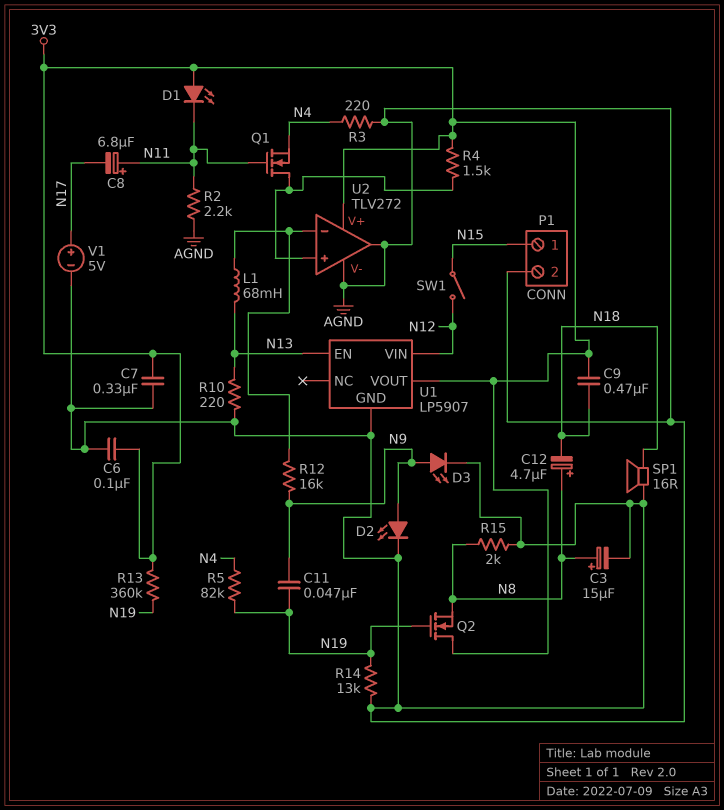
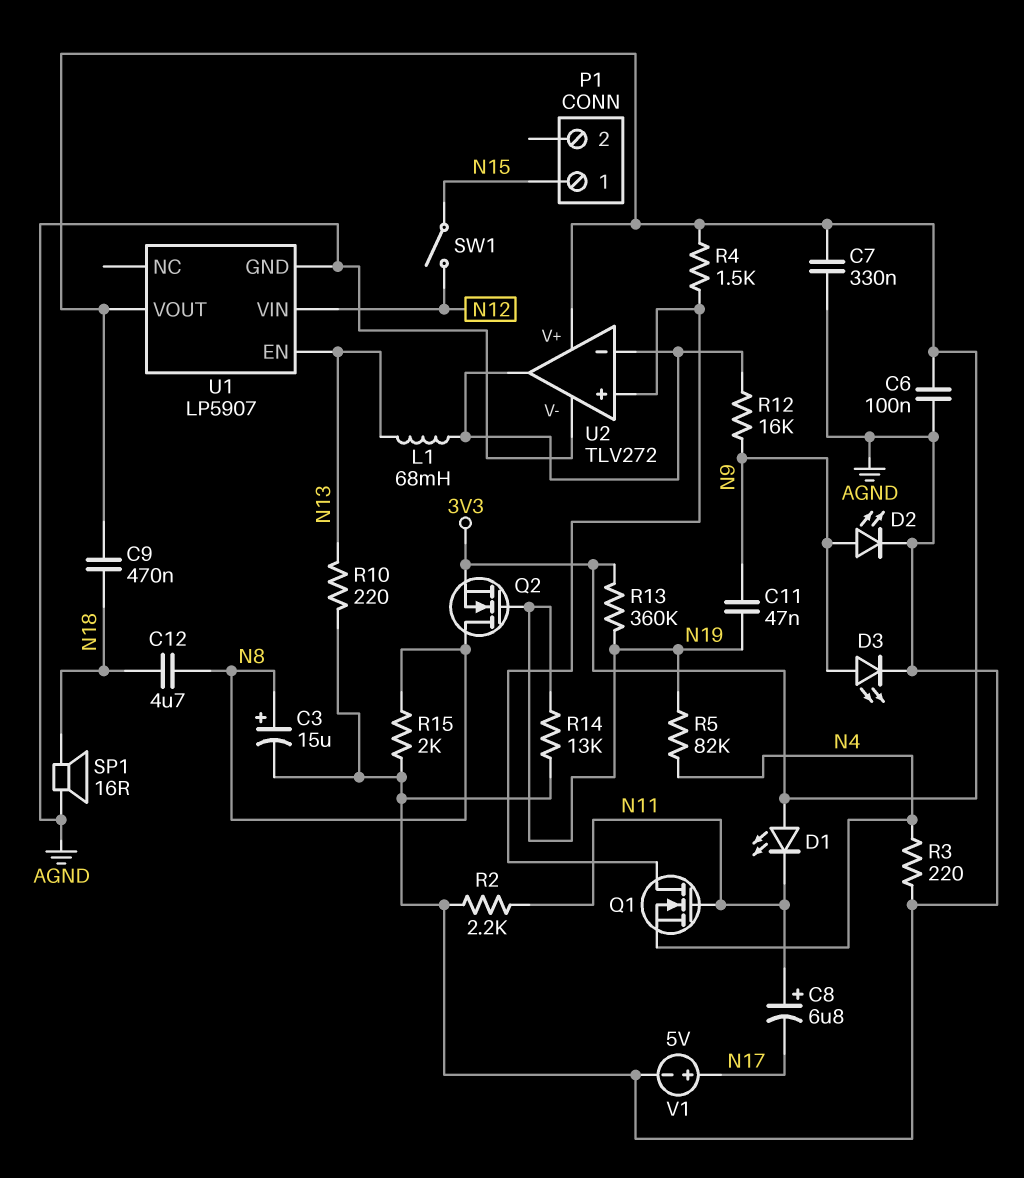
C12: 4.7uF (plus N8, minus N18) -> 4.7uF (N8, N18)
P1 pin 2: AGND -> none
Q2: NMOS (G N19, D 3V3, S N8) -> NMOS (G N19, D N8, S 3V3)
U2 pin out: AGND -> U2/in-

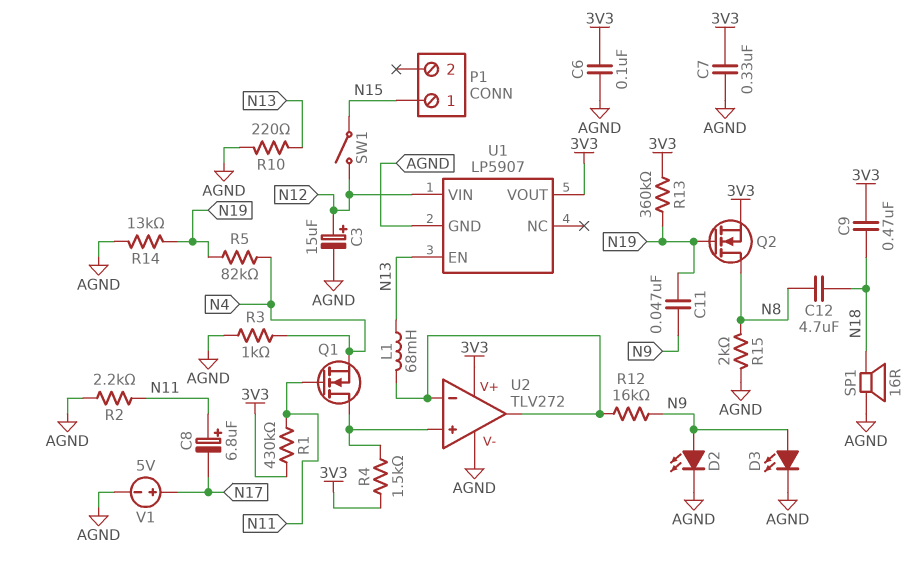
C3: 15uF (plus N8, minus AGND) -> 15uF (plus N12, minus AGND)
D1: LED (A 3V3, K N11) -> none
R1: none -> 430k (3V3, N11)
R3: 220 (AGND, N4) -> 1k (AGND, N4)

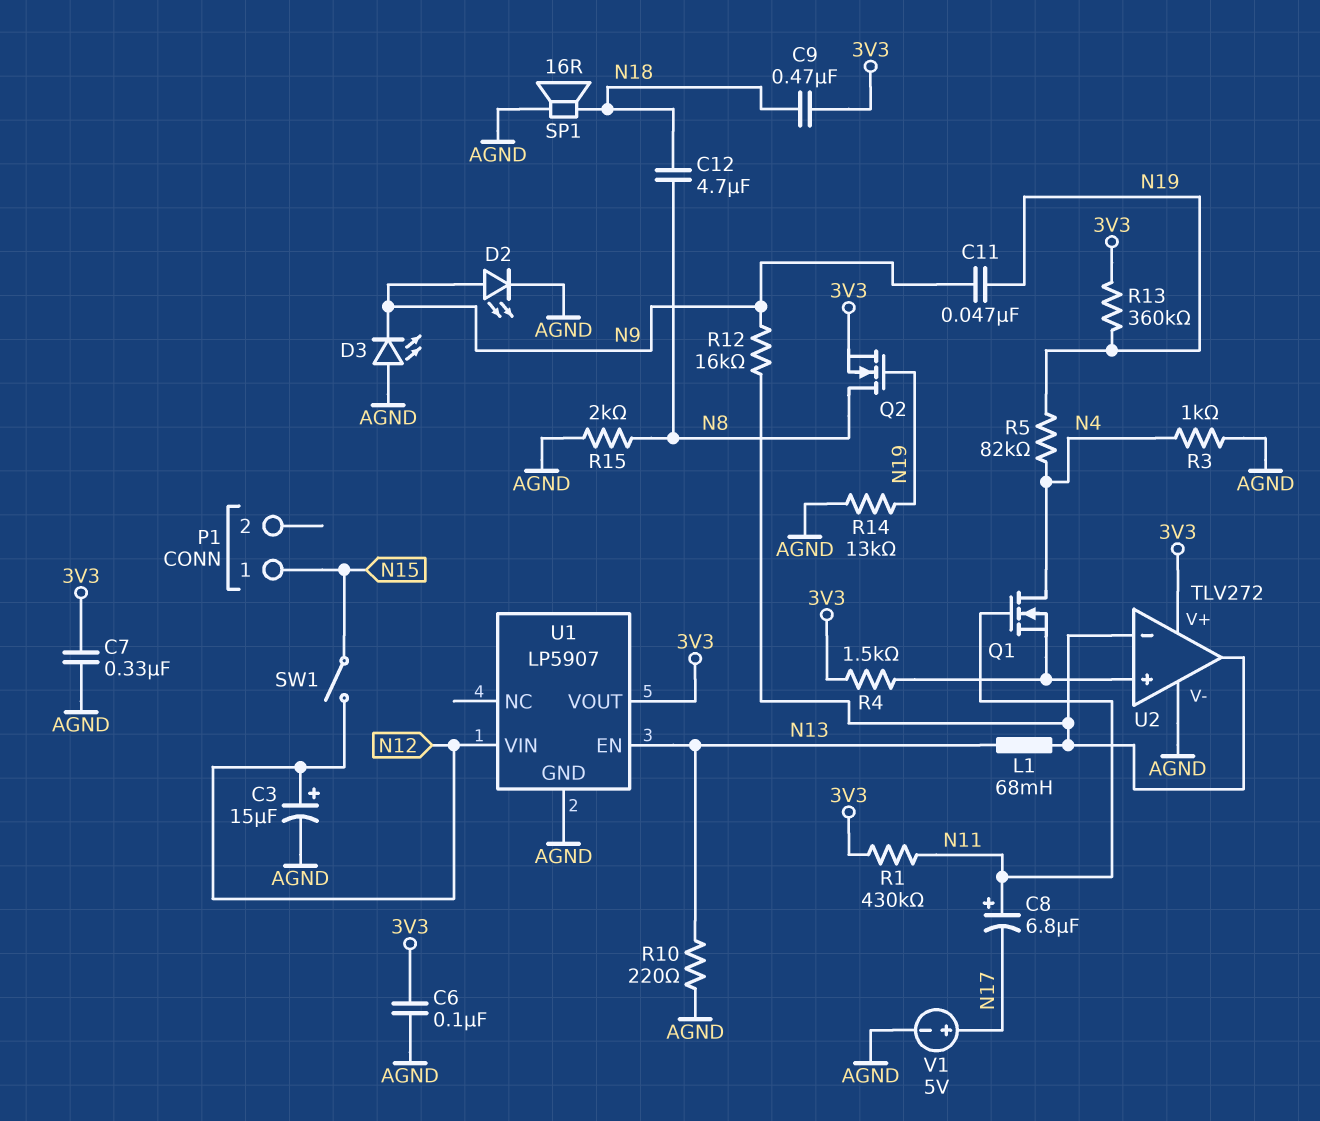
D3: LED (A N9, K AGND) -> LED (A AGND, K N9)
Q1: NMOS (G N11, D U2/in+, S N4) -> NMOS (G N11, D N4, S U2/in+)
R2: 2.2k (AGND, N11) -> none

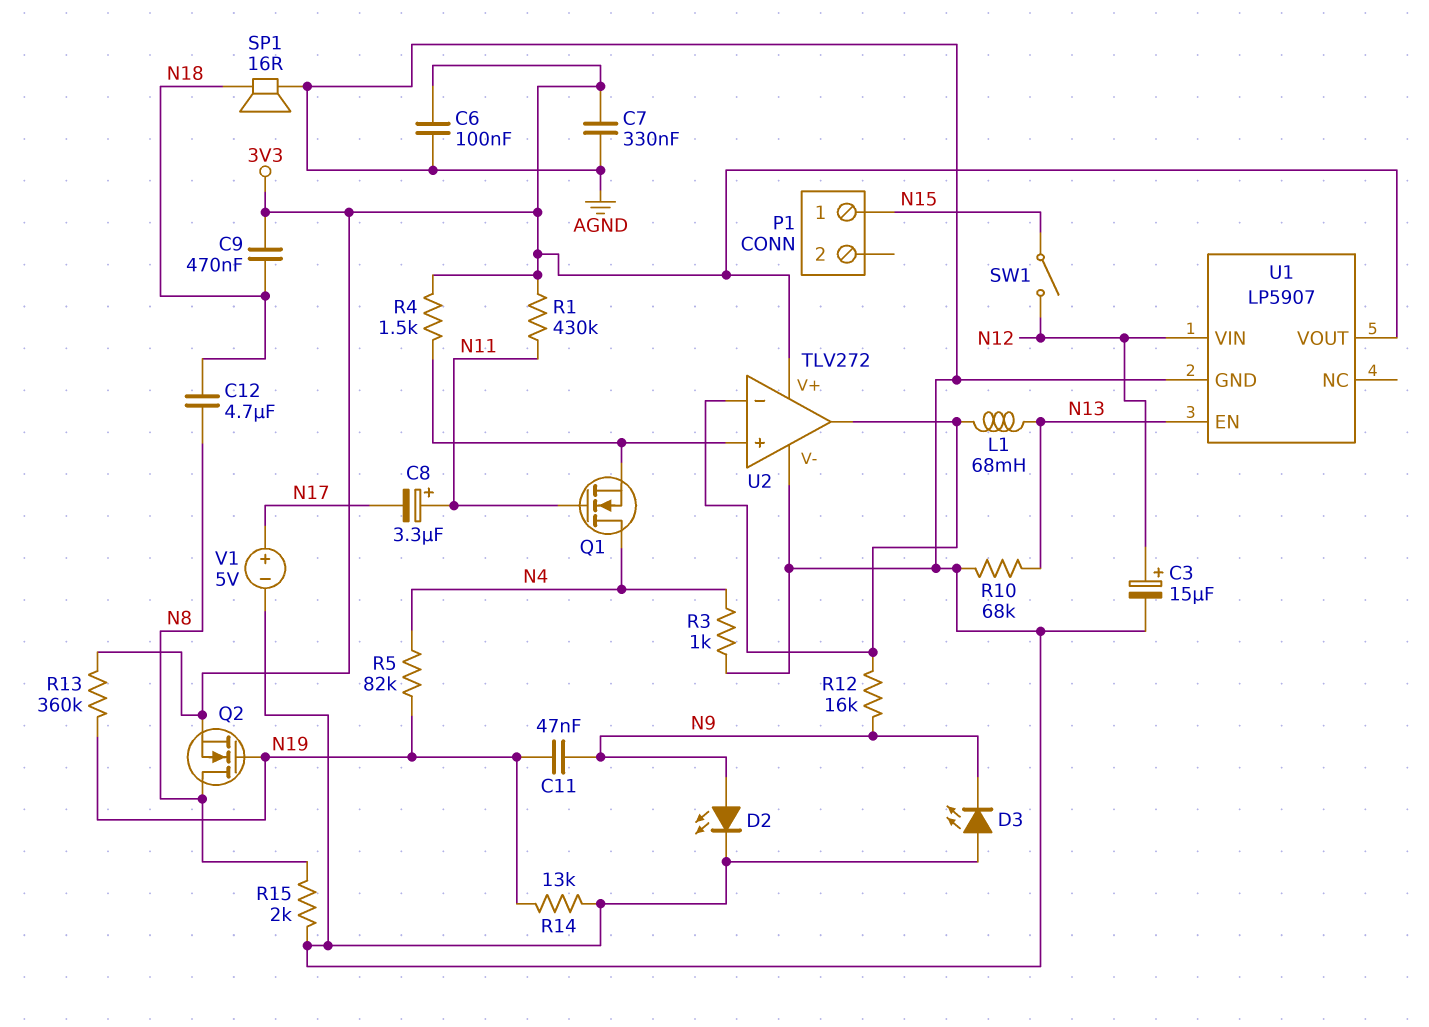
C8: 6.8uF (plus N11, minus N17) -> 3.3uF (plus N11, minus N17)
R10: 220 (AGND, N13) -> 68k (AGND, N13)

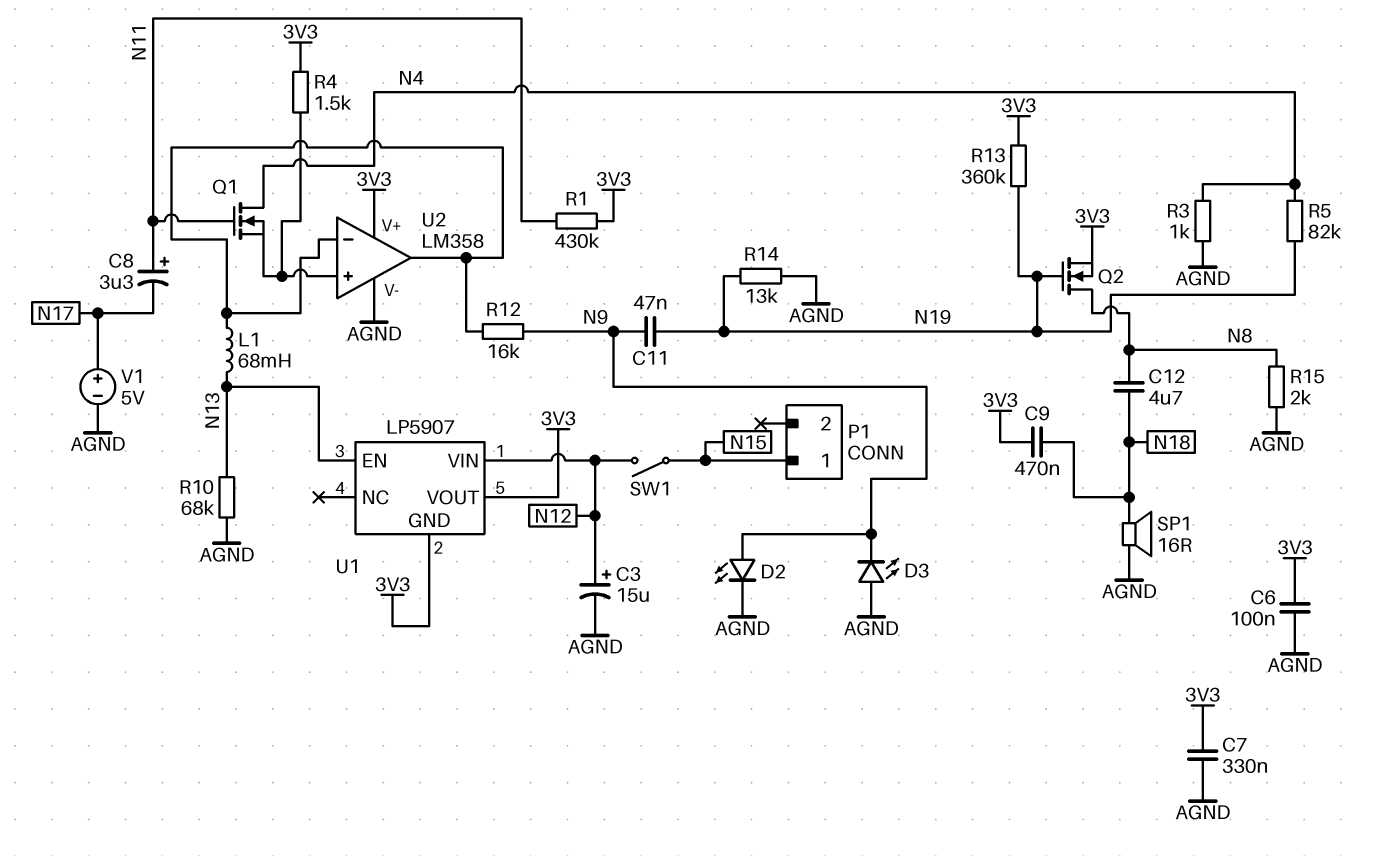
U1 pin GND: AGND -> 3V3
U2: TLV272 -> LM358

